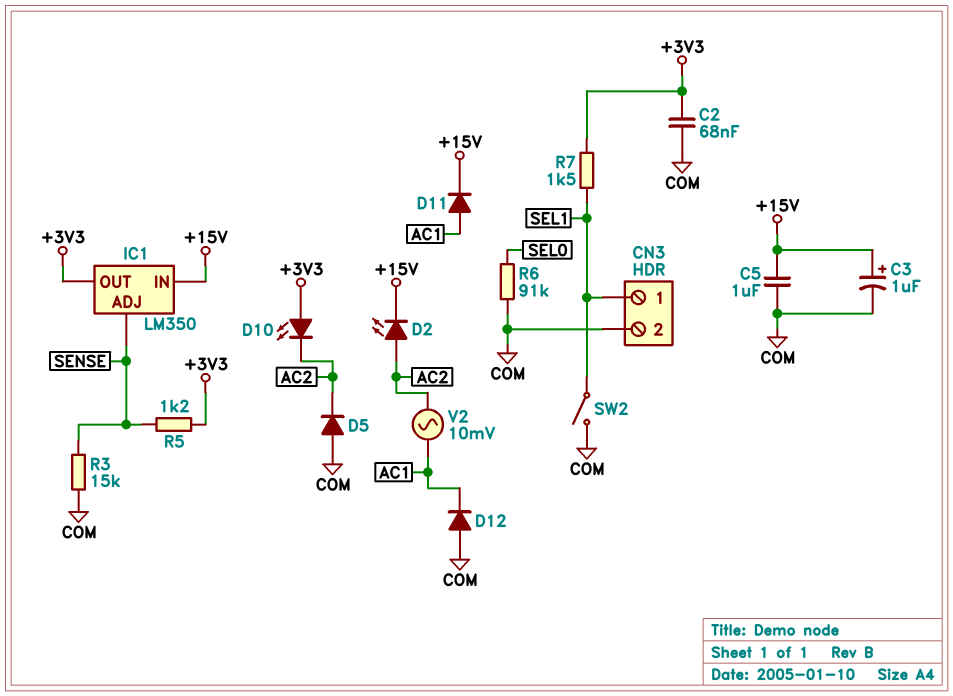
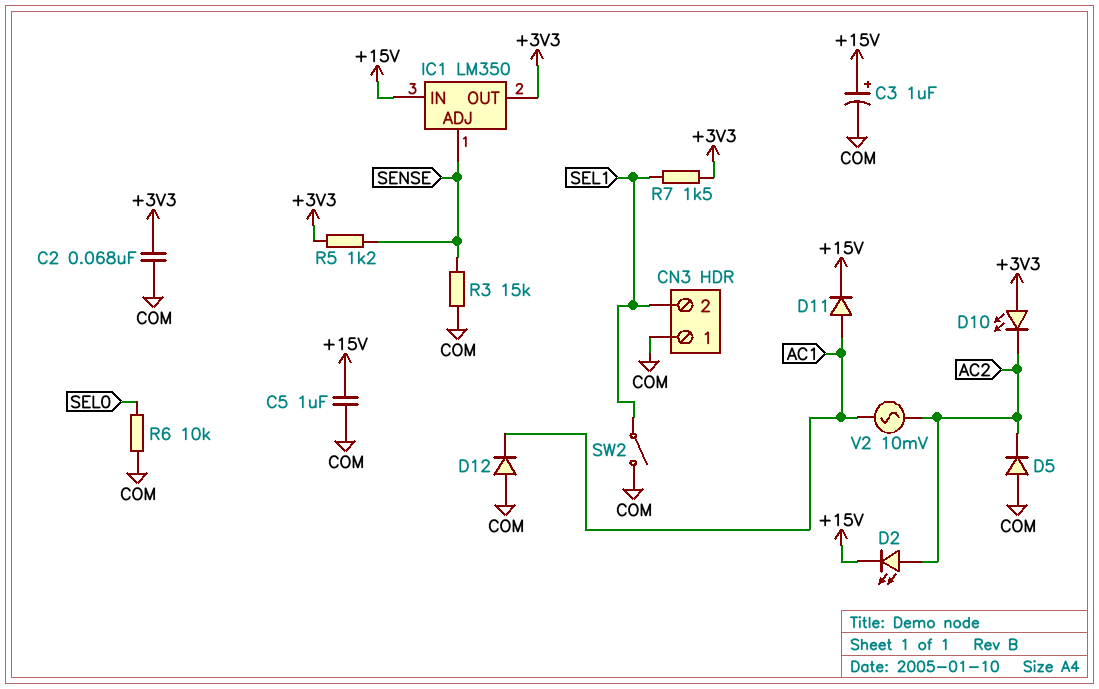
CN3 pin 1: SEL1 -> COM
CN3 pin 2: COM -> SEL1
R6: 91k (COM, SEL0) -> 10k (COM, SEL0)

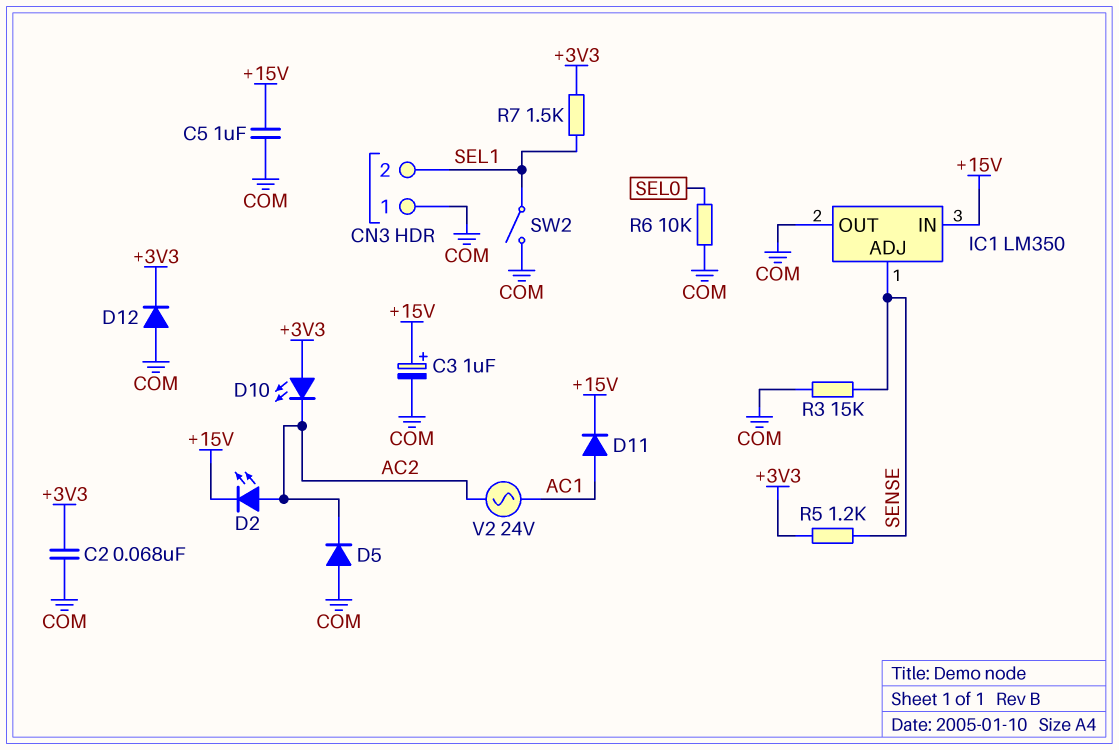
D12: diode (A COM, K AC1) -> diode (A COM, K +3V3)
IC1 pin OUT: +3V3 -> COM
V2: AC 10mV (AC1, AC2) -> AC 24V (AC1, AC2)

